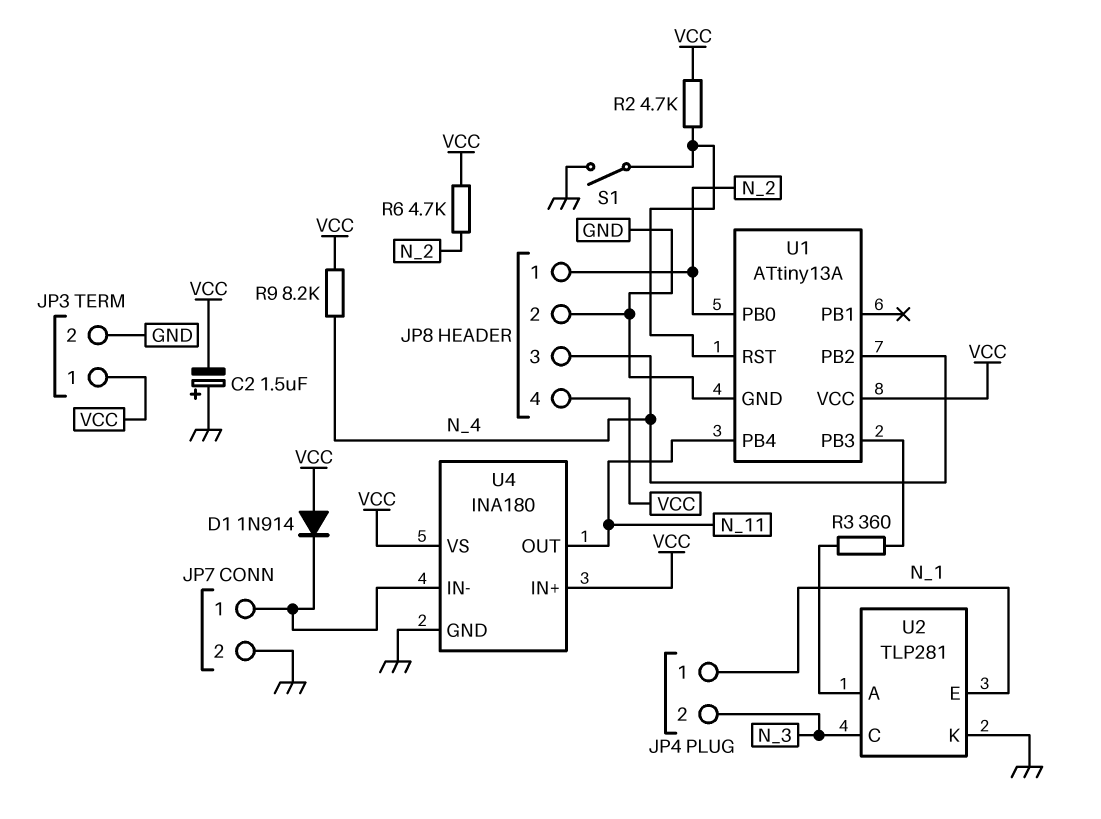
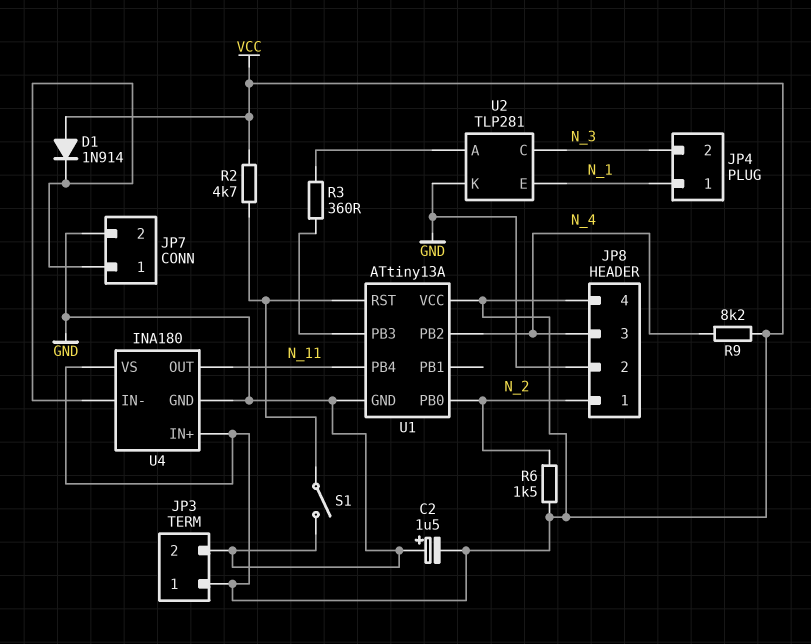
R6: 4.7k (N_2, VCC) -> 1.5k (N_2, VCC)

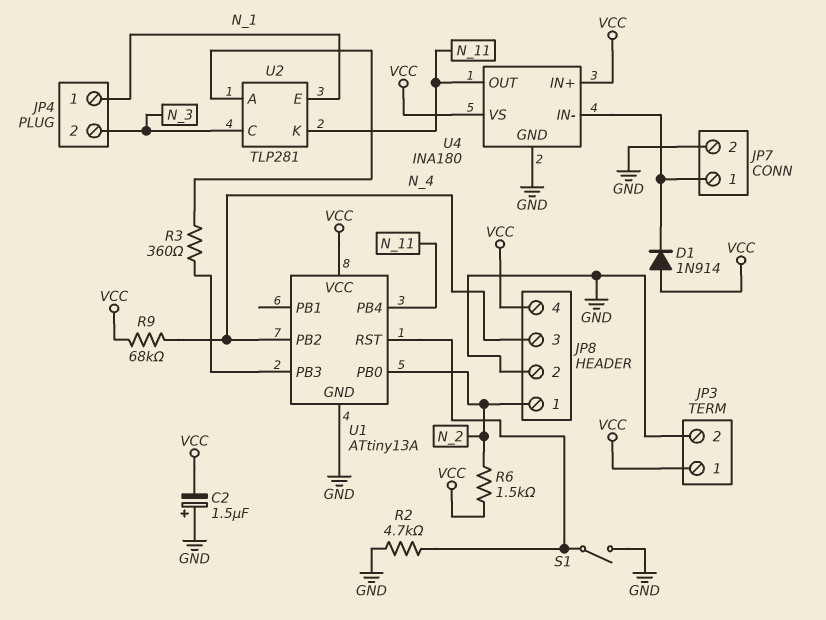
R2: 4.7k (U1/RST, VCC) -> 4.7k (GND, U1/RST)
R9: 8.2k (N_4, VCC) -> 68k (N_4, VCC)
U2 pin K: GND -> N_11

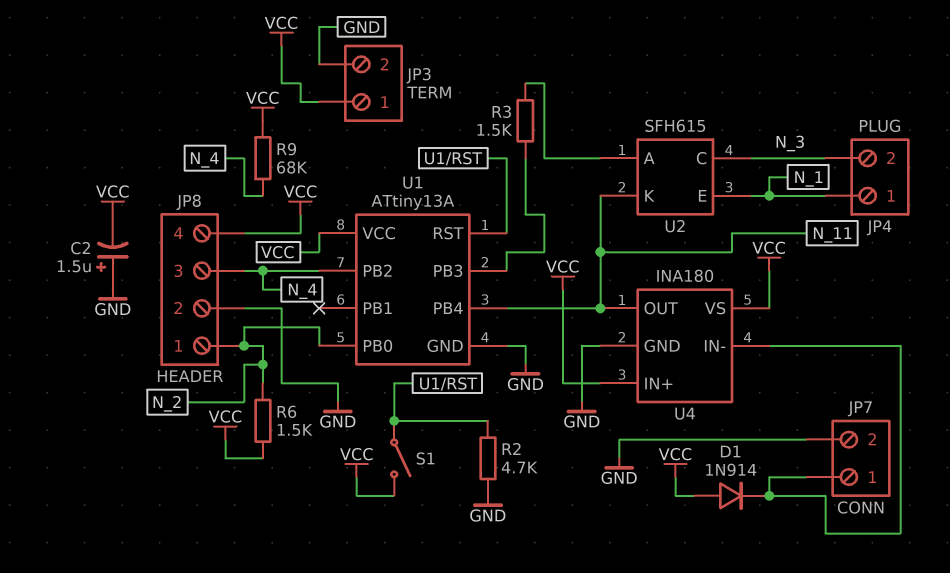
R3: 360 (U1/PB3, U2/A) -> 1.5k (U1/PB3, U2/A)
S1: switch (GND, U1/RST) -> switch (U1/RST, VCC)
U2: TLP281 -> SFH615

